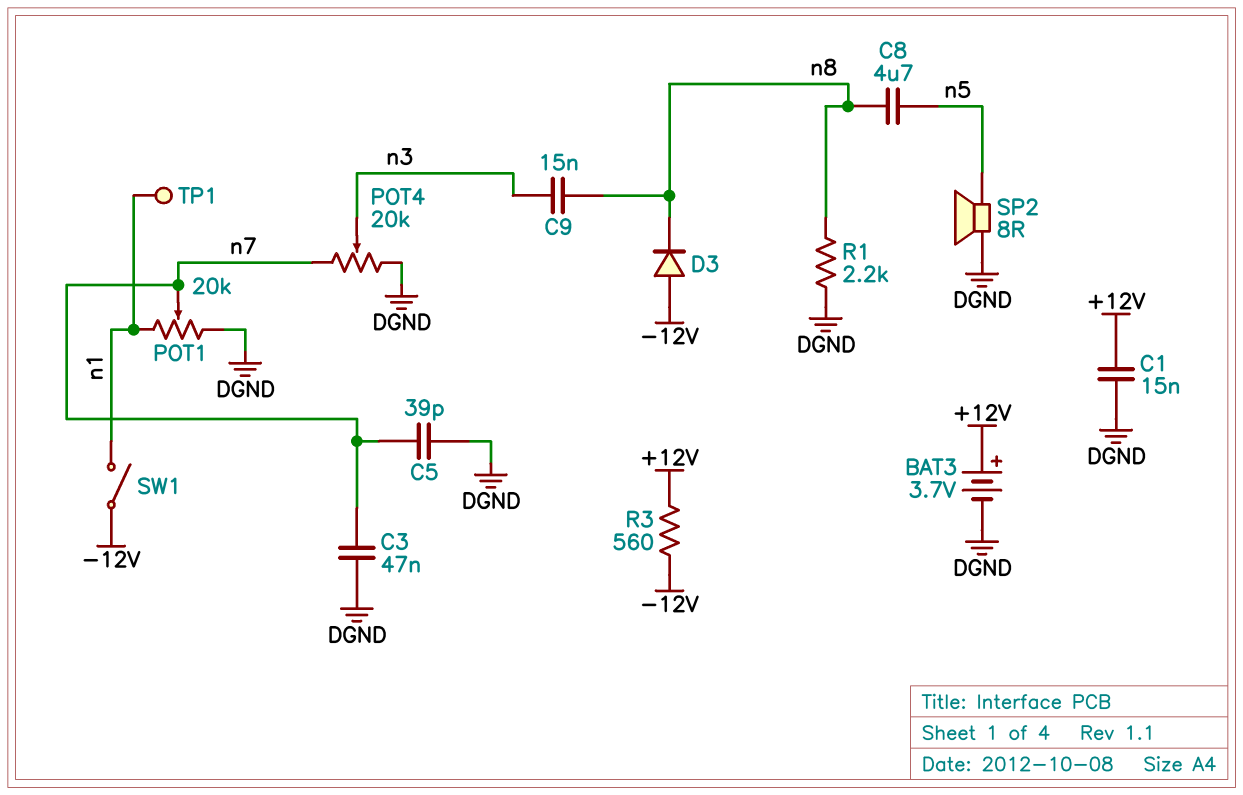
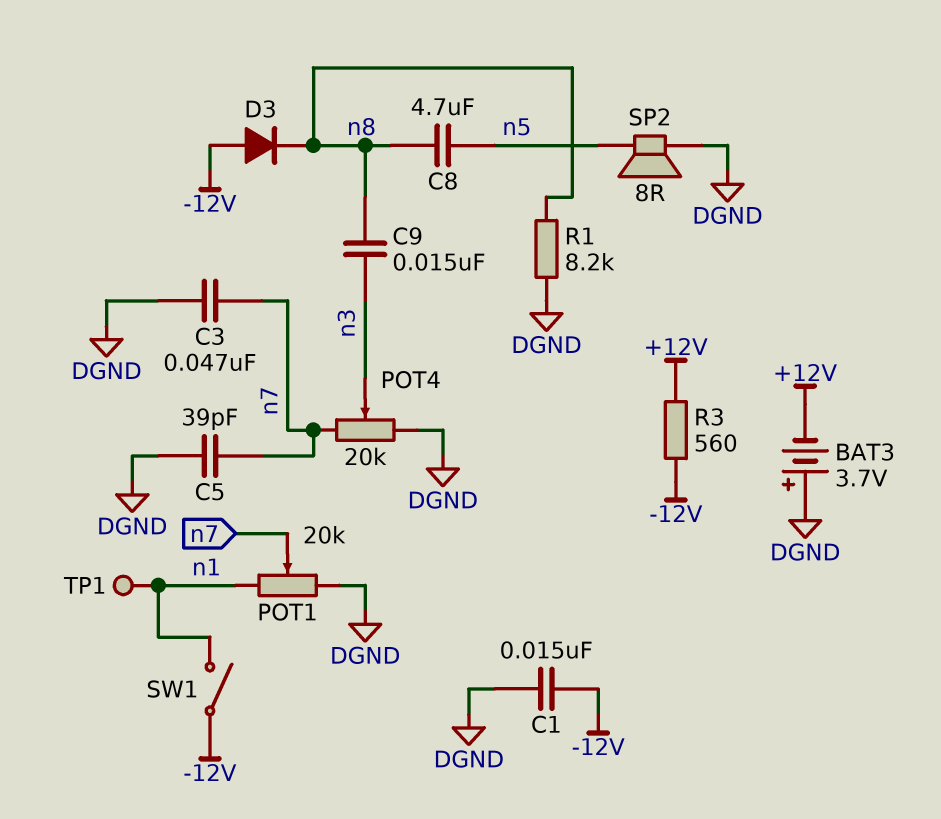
BAT3: 3.7V (plus +12V, minus DGND) -> 3.7V (plus DGND, minus +12V)
C1: 15nF (+12V, DGND) -> 15nF (-12V, DGND)
R1: 2.2k (DGND, n8) -> 8.2k (DGND, n8)

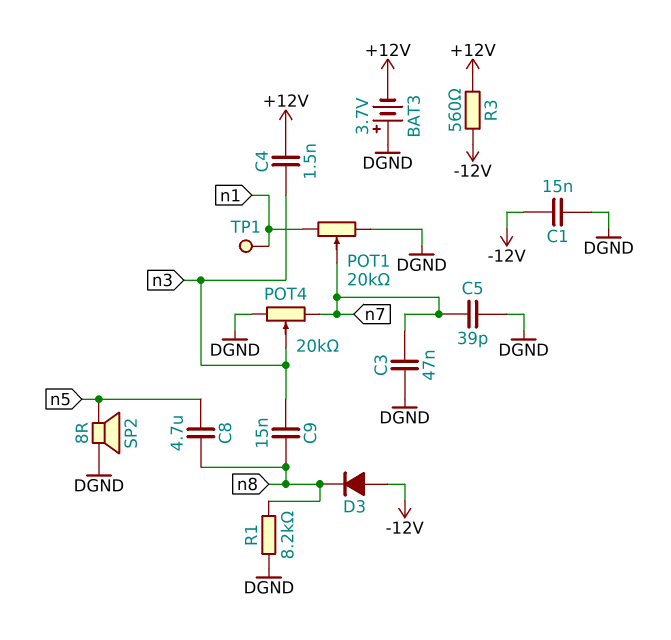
C4: none -> 1.5nF (+12V, n3)
SW1: switch (-12V, n1) -> none

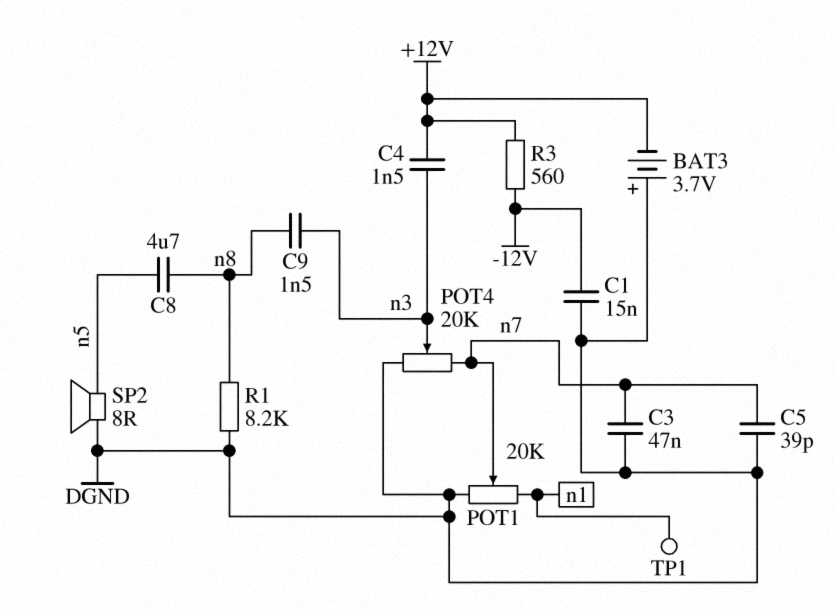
C9: 15nF (n3, n8) -> 1.5nF (n3, n8)
D3: diode (A -12V, K n8) -> none

